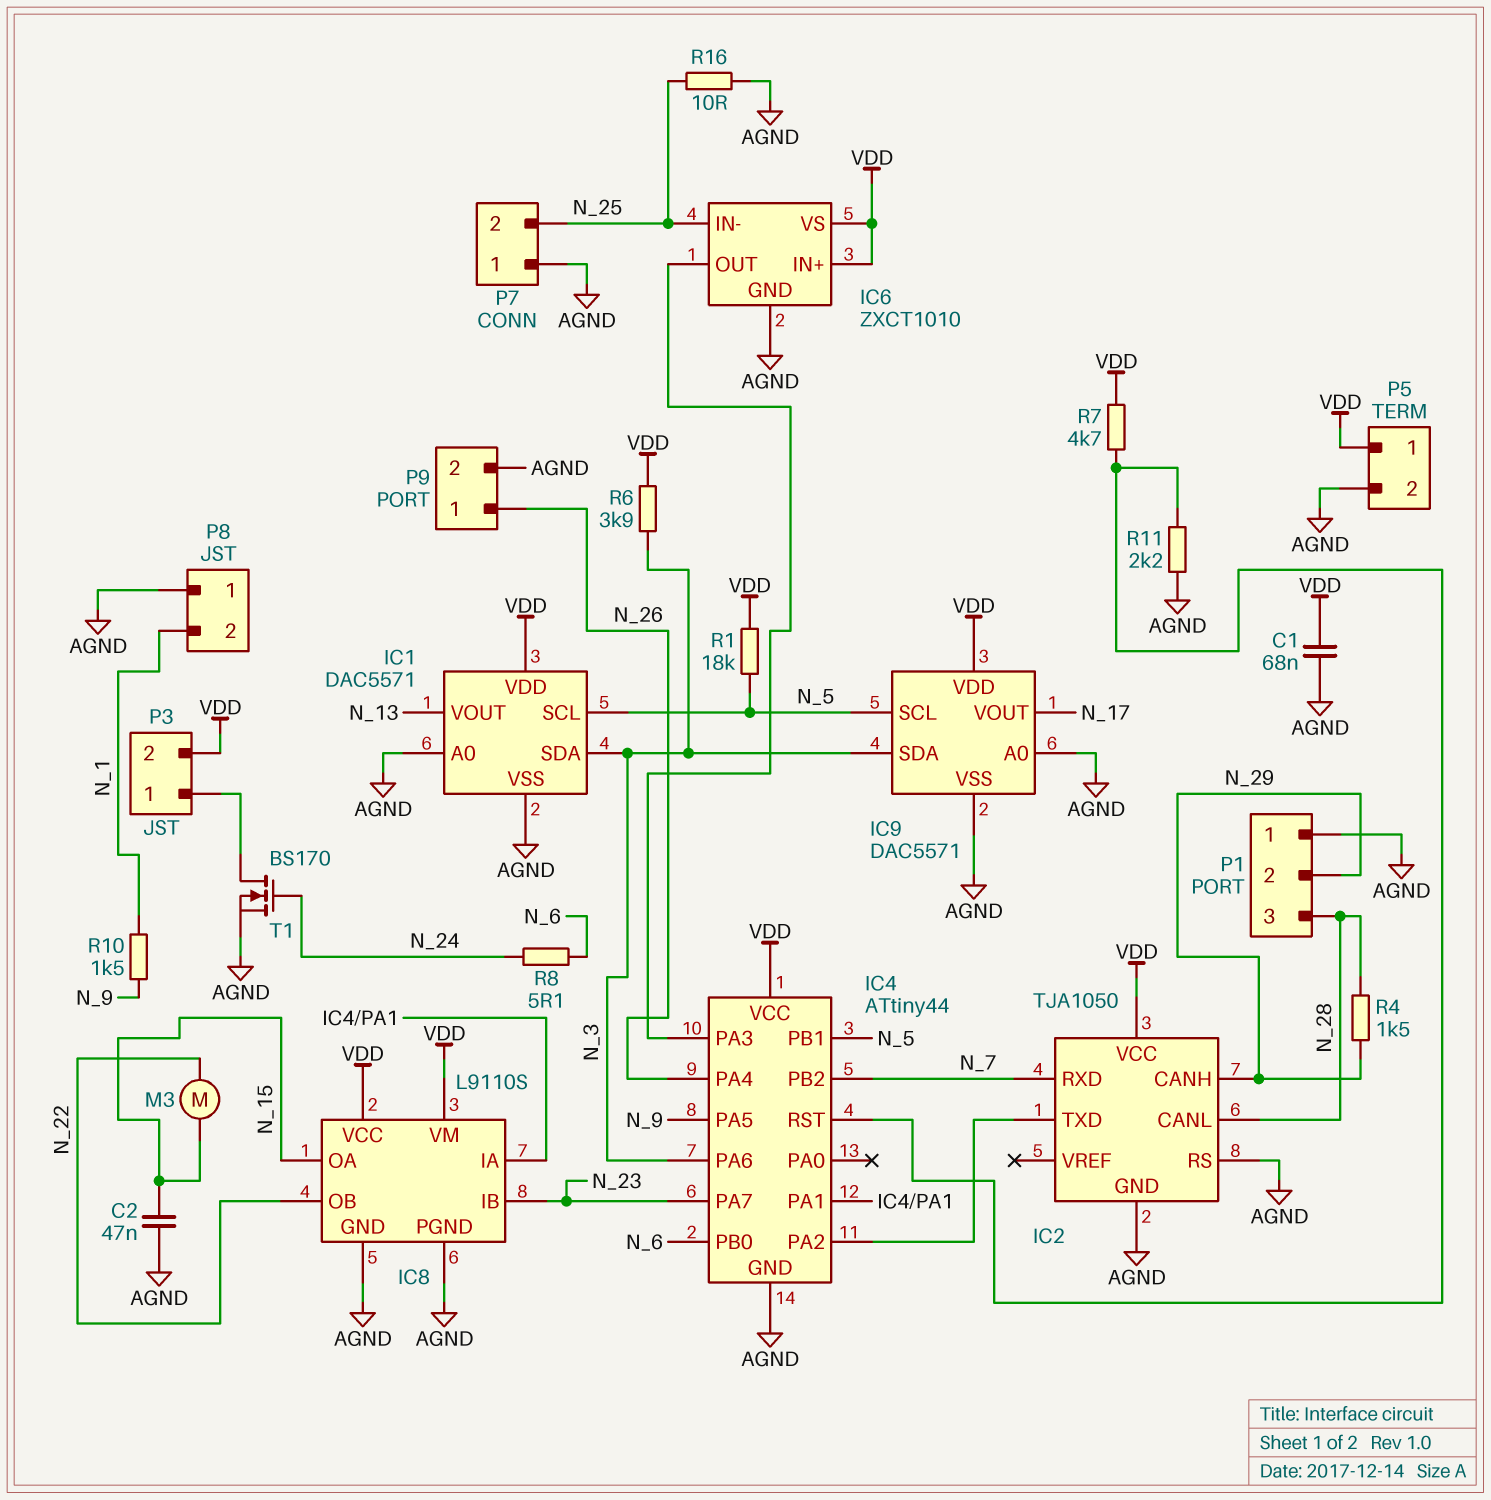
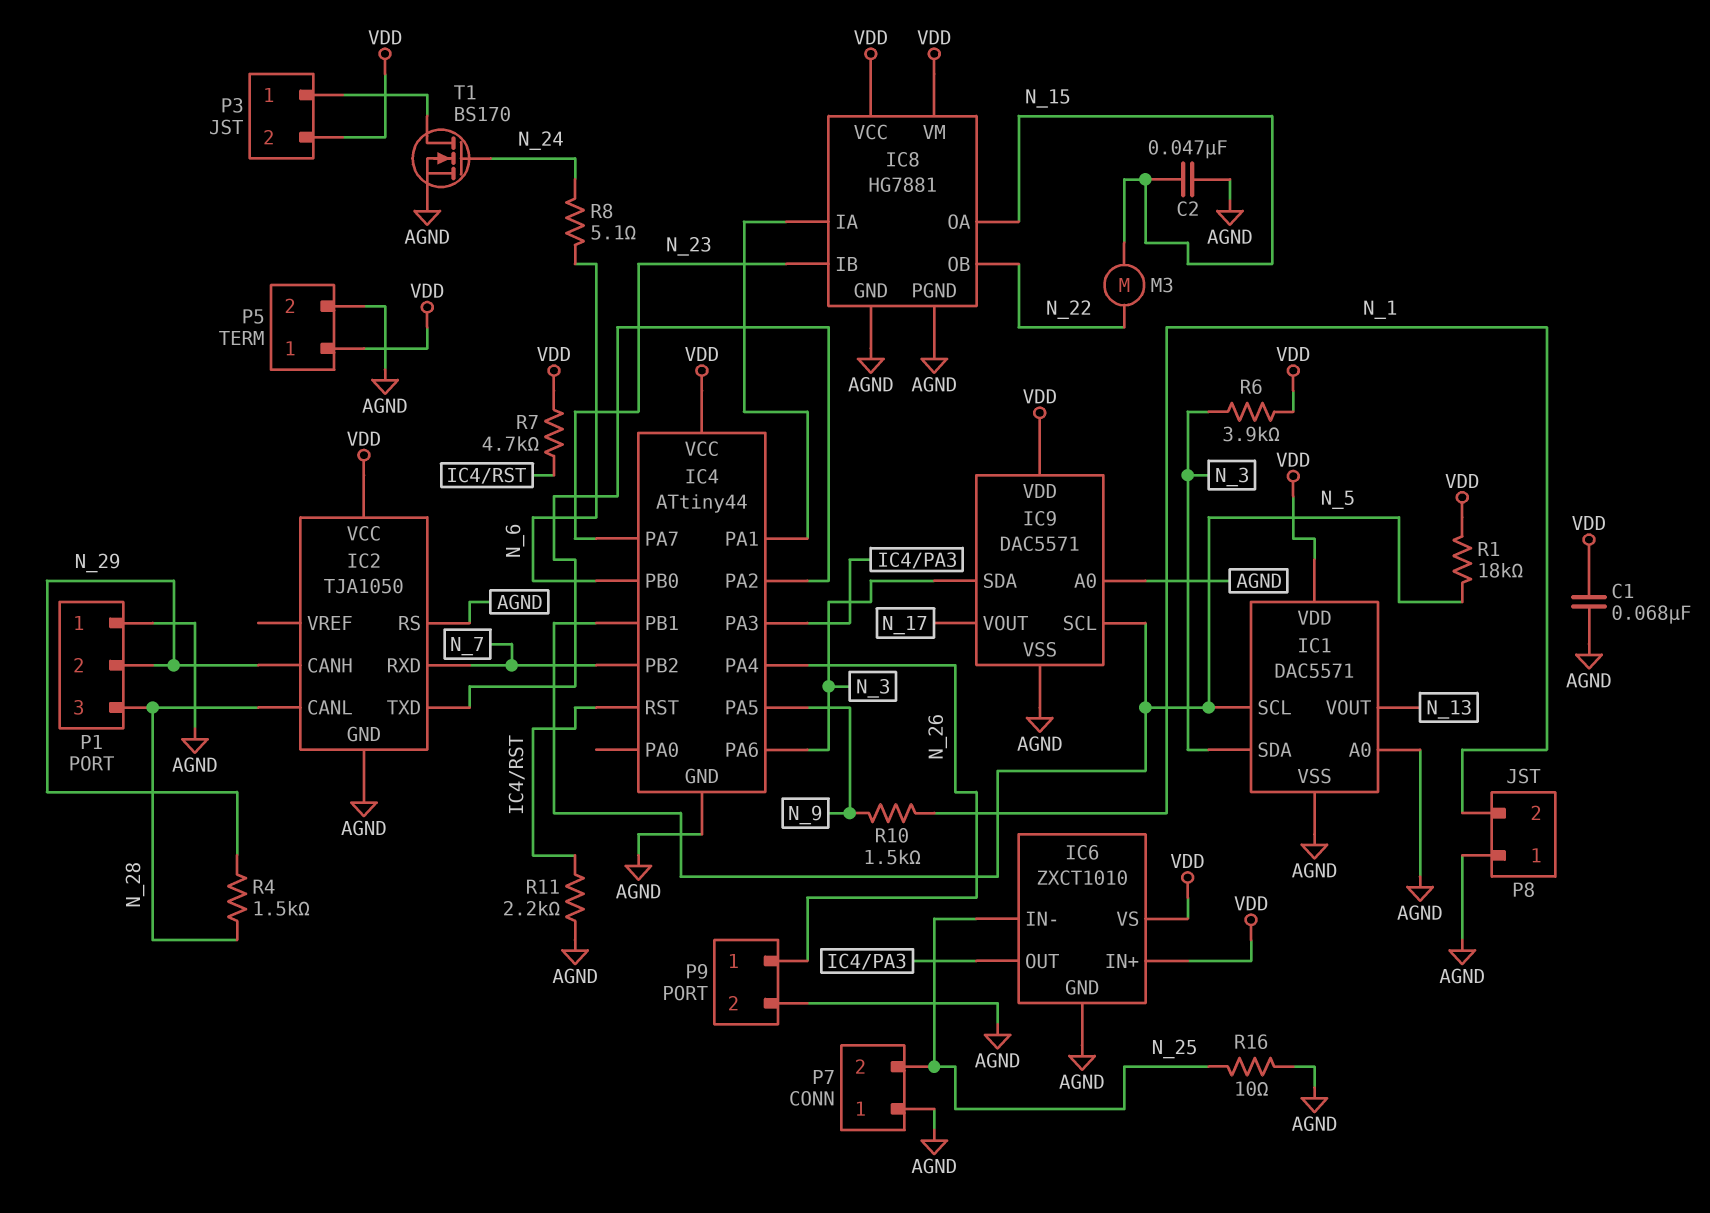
IC8: L9110S -> HG7881

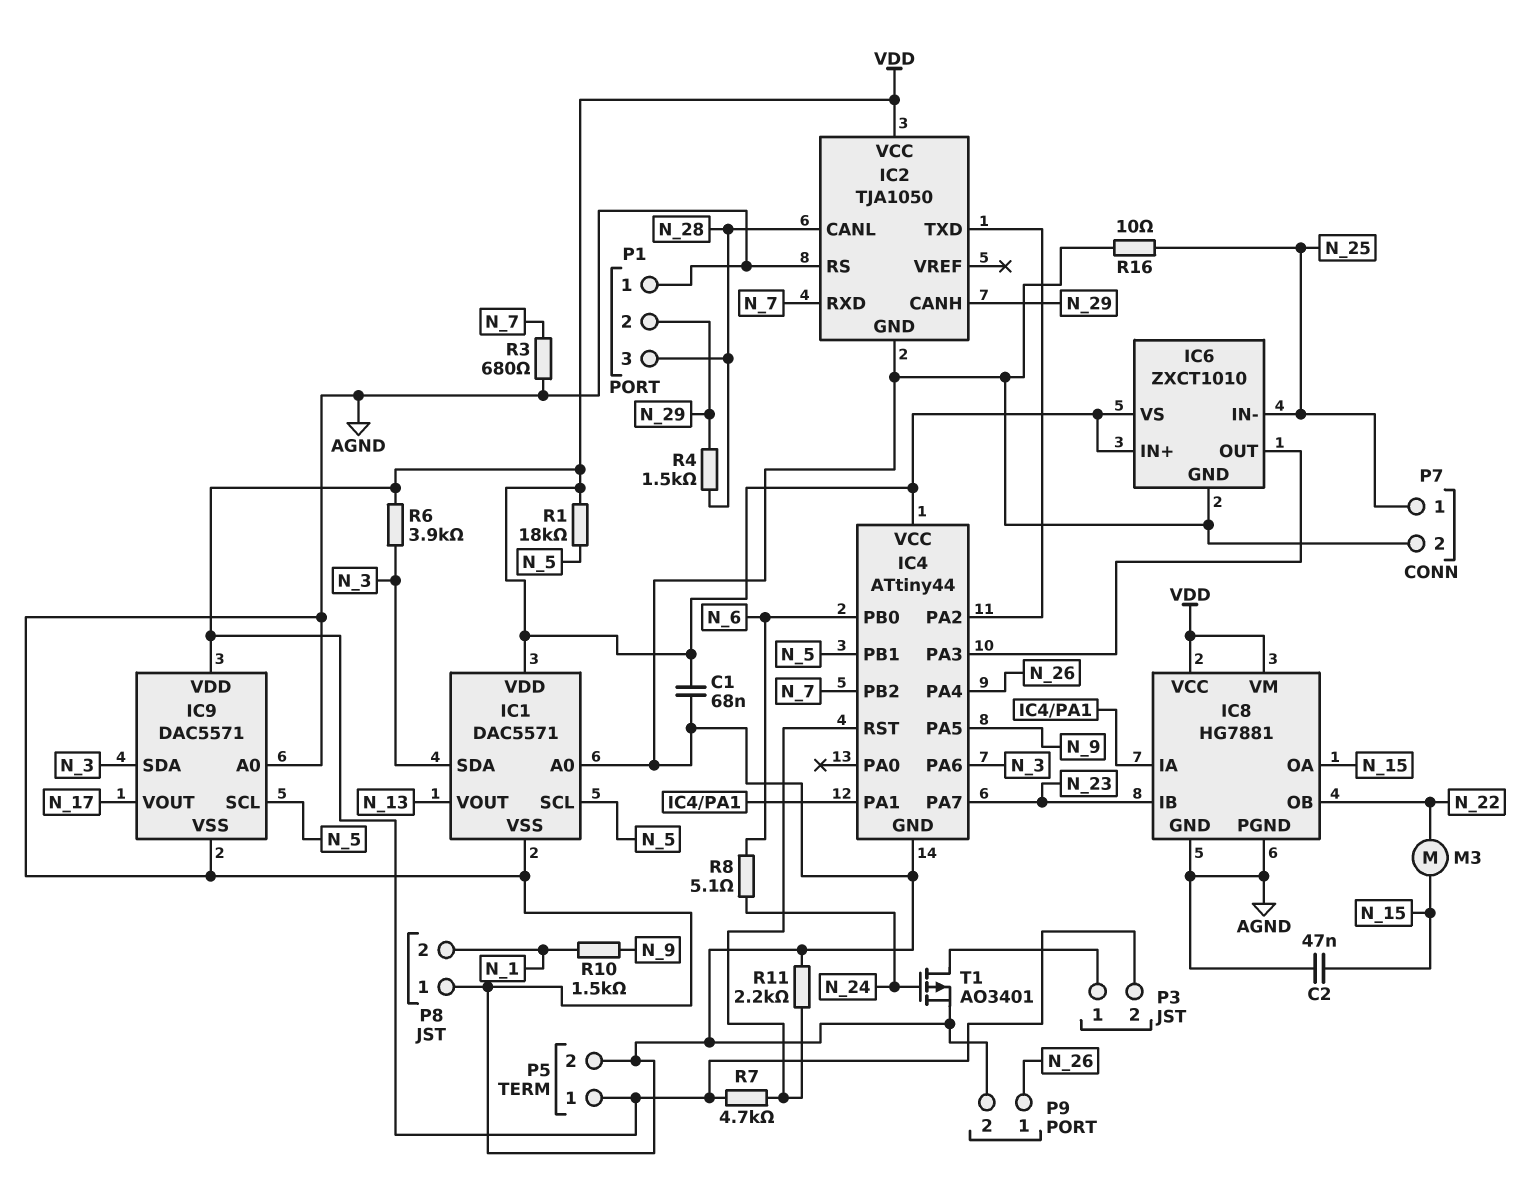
P7 pin 1: AGND -> N_25
P7 pin 2: N_25 -> AGND
R3: none -> 680 (AGND, N_7)
T1: NMOS BS170 (G N_24, D P3/1, S AGND) -> PMOS AO3401 (G N_24, D P3/1, S AGND)

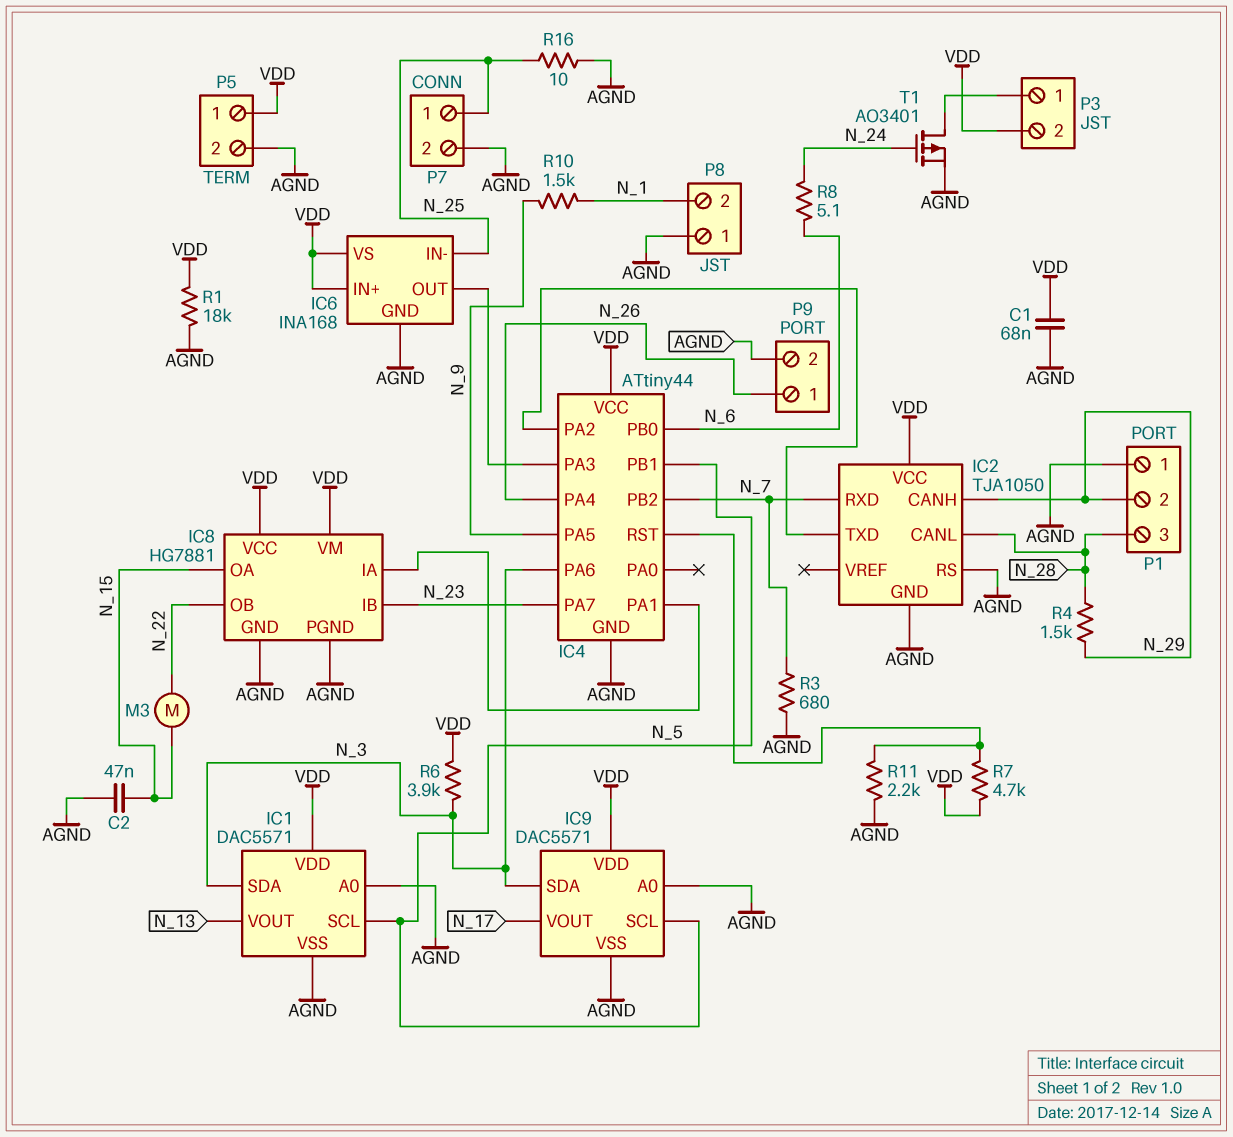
IC6: ZXCT1010 -> INA168
R1: 18k (N_5, VDD) -> 18k (AGND, VDD)

